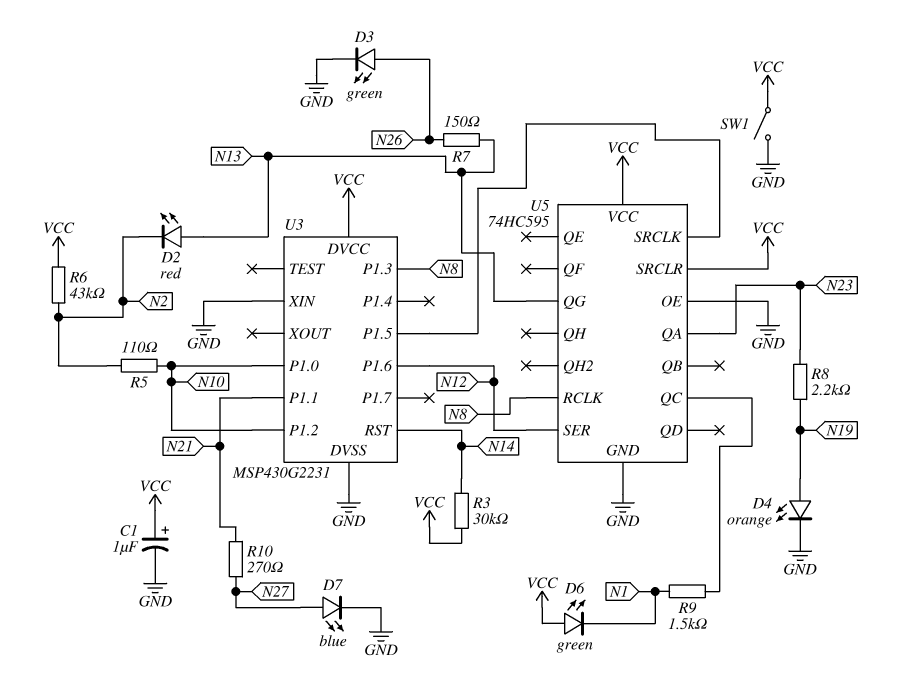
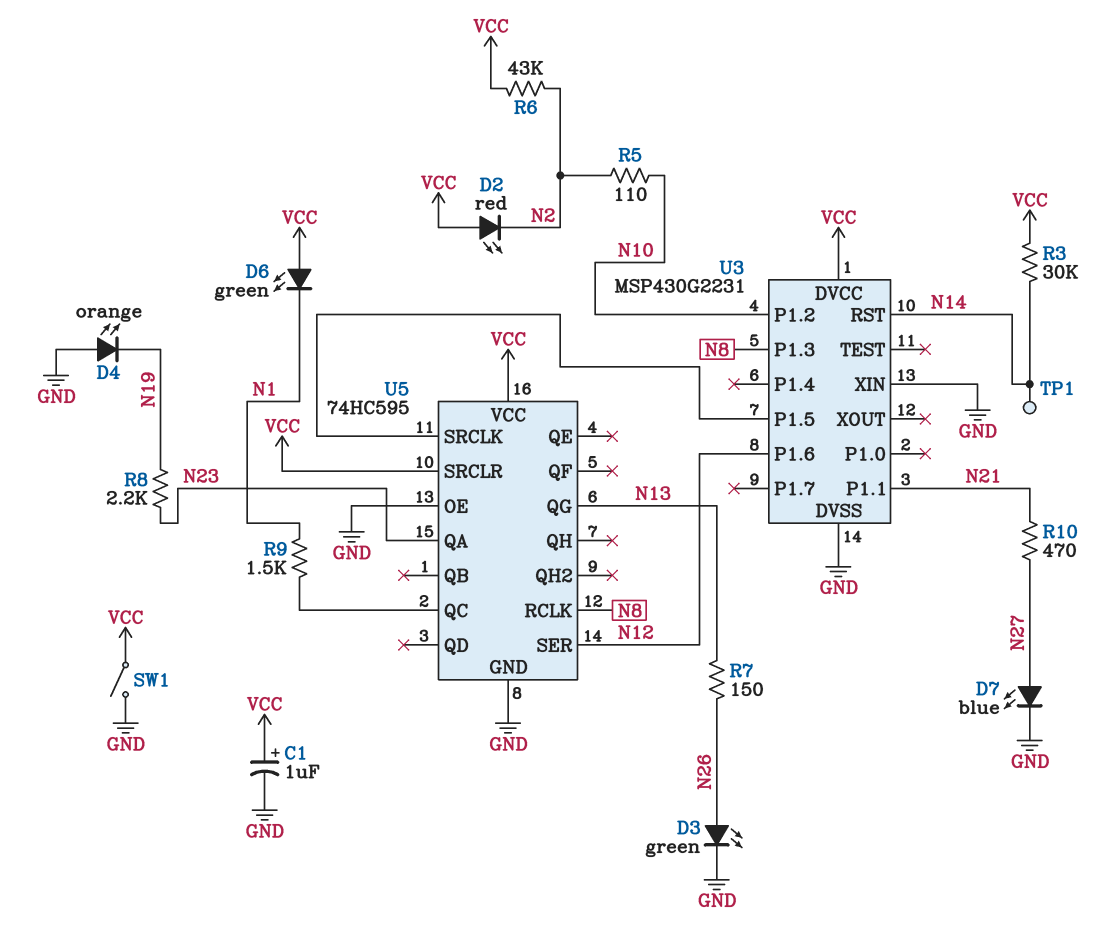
D2: LED red (A N13, K N2) -> LED red (A VCC, K N2)
D4: LED orange (A N19, K GND) -> LED orange (A GND, K N19)
R10: 270 (N21, N27) -> 470 (N21, N27)
TP1: none -> test point (N14)
U3 pin P1.0: N10 -> none

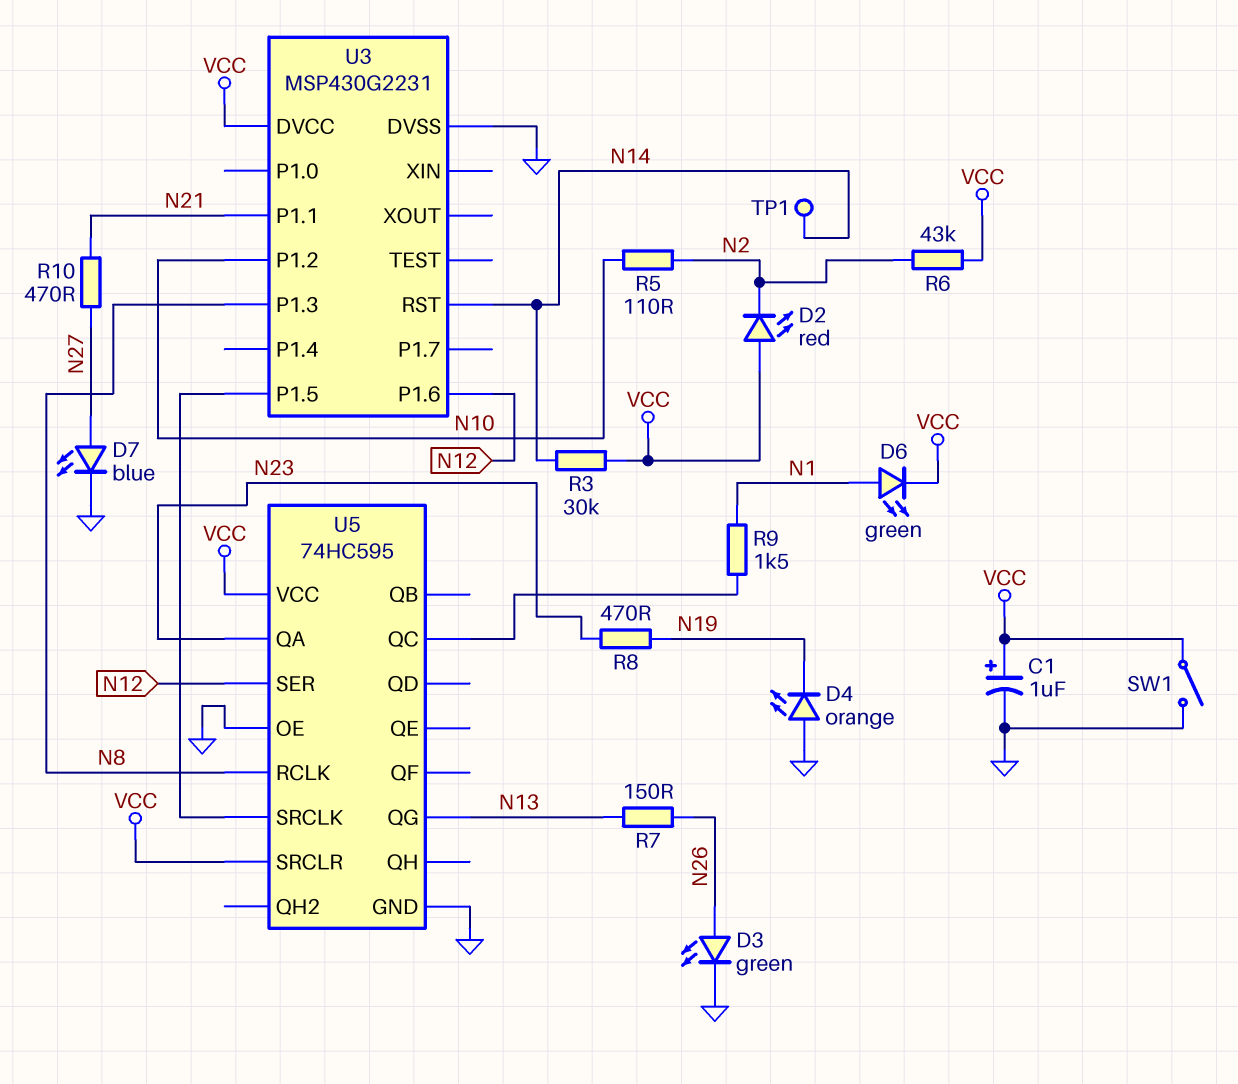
D6: LED green (A VCC, K N1) -> LED green (A N1, K VCC)
R8: 2.2k (N19, N23) -> 470 (N19, N23)
U3 pin XIN: GND -> none

